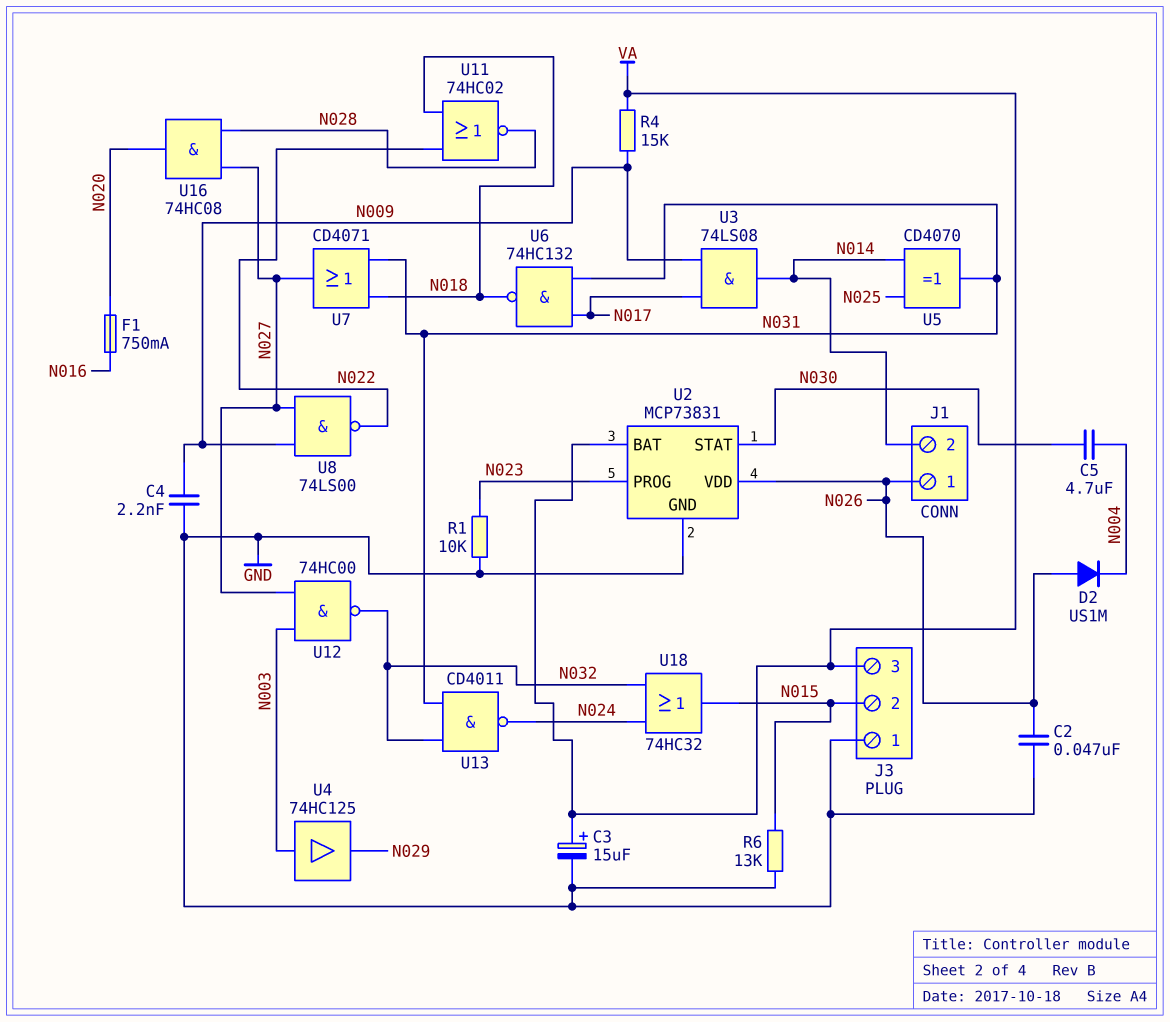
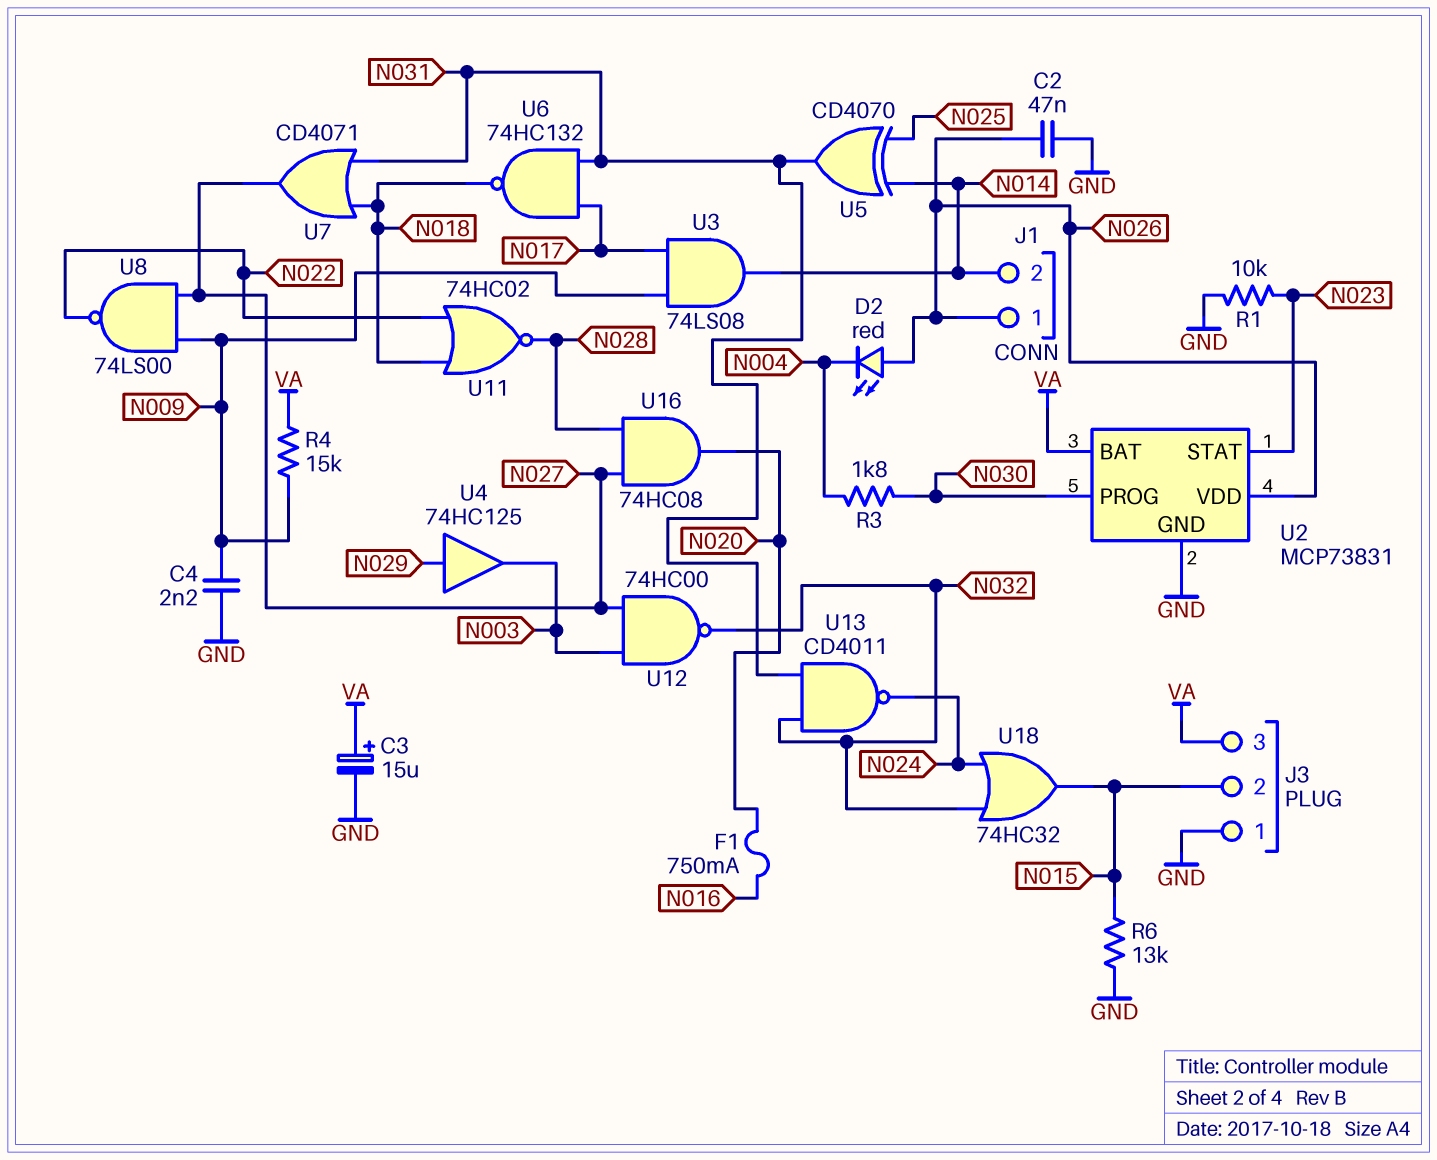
C5: 4.7uF (N004, N030) -> none
D2: diode US1M (A N026, K N004) -> LED red (A N026, K N004)
R3: none -> 1.8k (N004, N030)
U2 pin PROG: N023 -> N030
U2 pin STAT: N030 -> N023
U4: buffer 74HC125 (in N003, out N029) -> buffer 74HC125 (in N029, out N003)

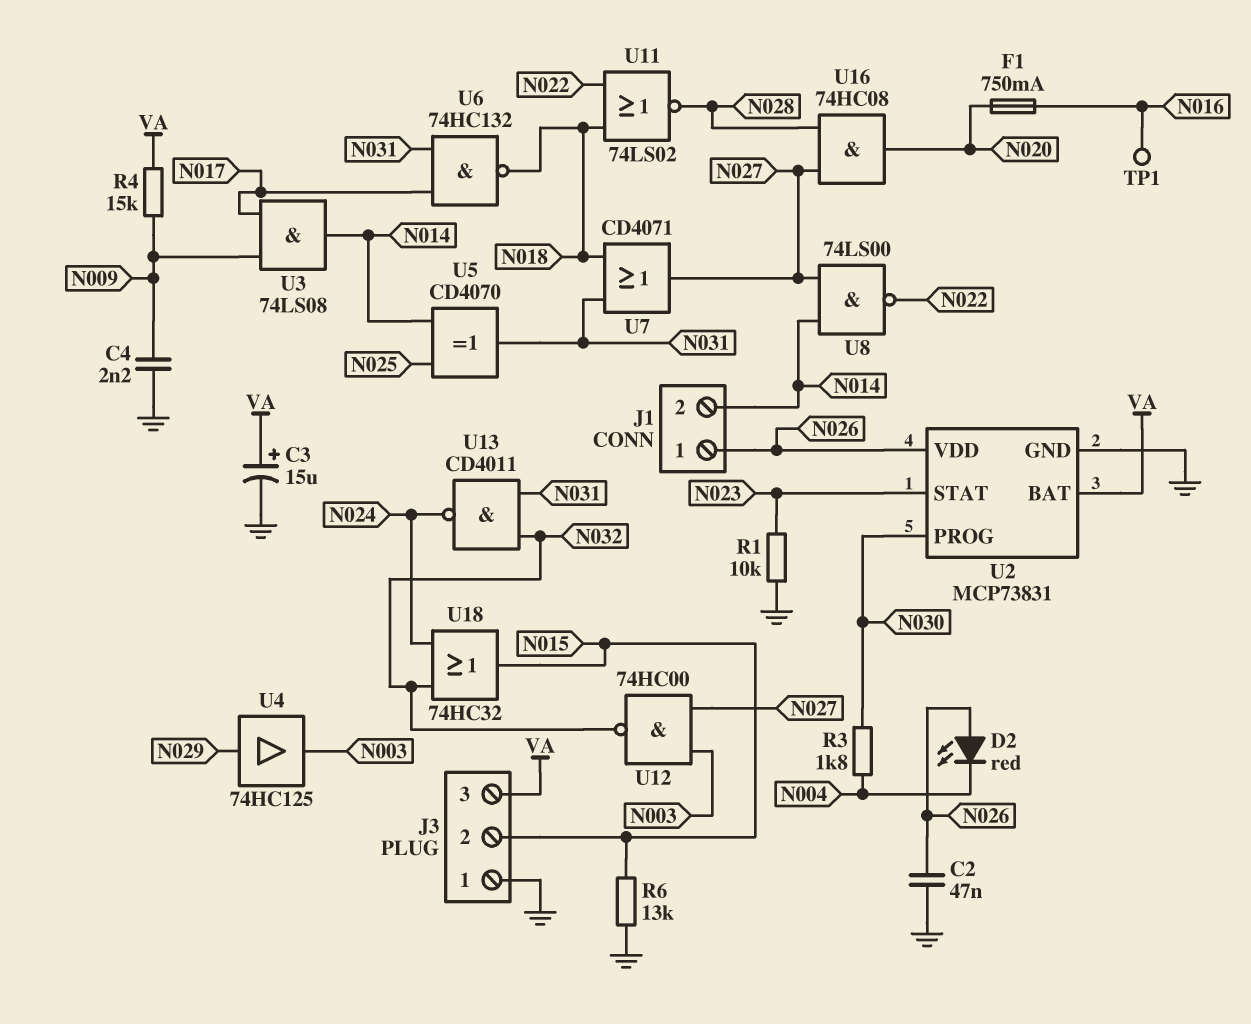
TP1: none -> test point (N016)
U8: NAND 74LS00 (in N009, in N027, out N022) -> NAND 74LS00 (in N014, in N027, out N022)
U11: NOR 74HC02 (in N018, in N022, out N028) -> NOR 74LS02 (in N018, in N022, out N028)

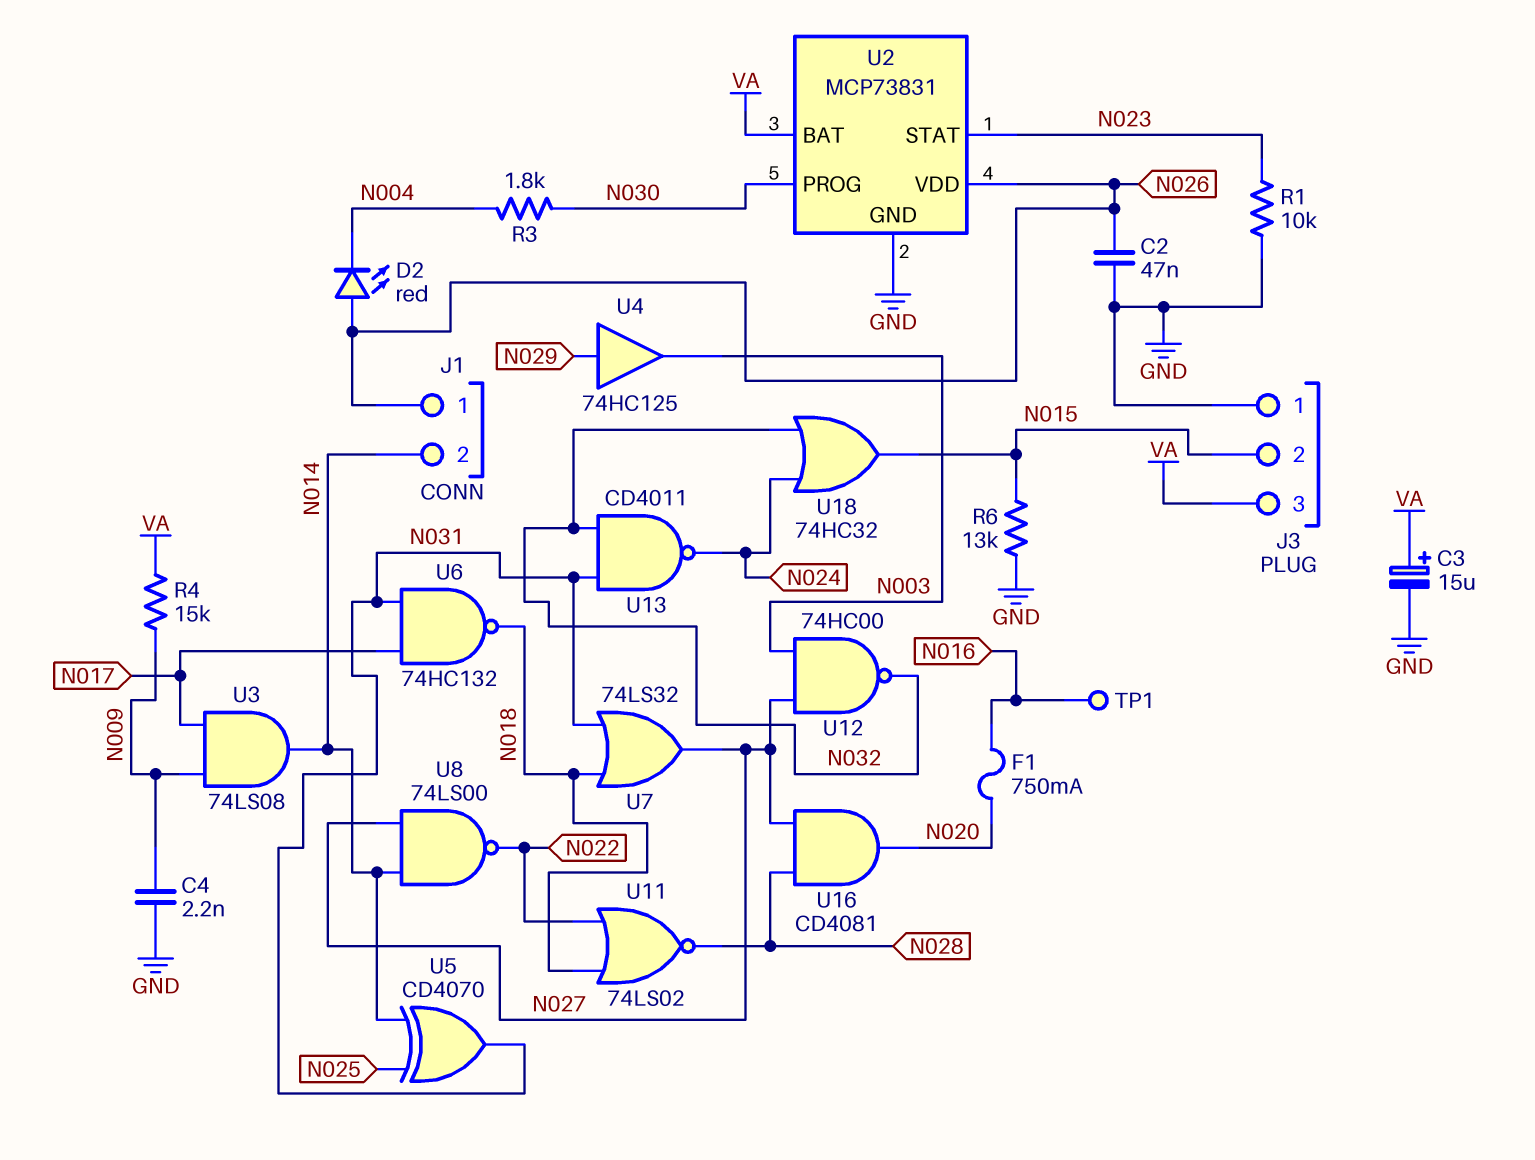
U7: OR CD4071 (in N018, in N031, out N027) -> OR 74LS32 (in N018, in N031, out N027)
U16: AND 74HC08 (in N027, in N028, out N020) -> AND CD4081 (in N027, in N028, out N020)

